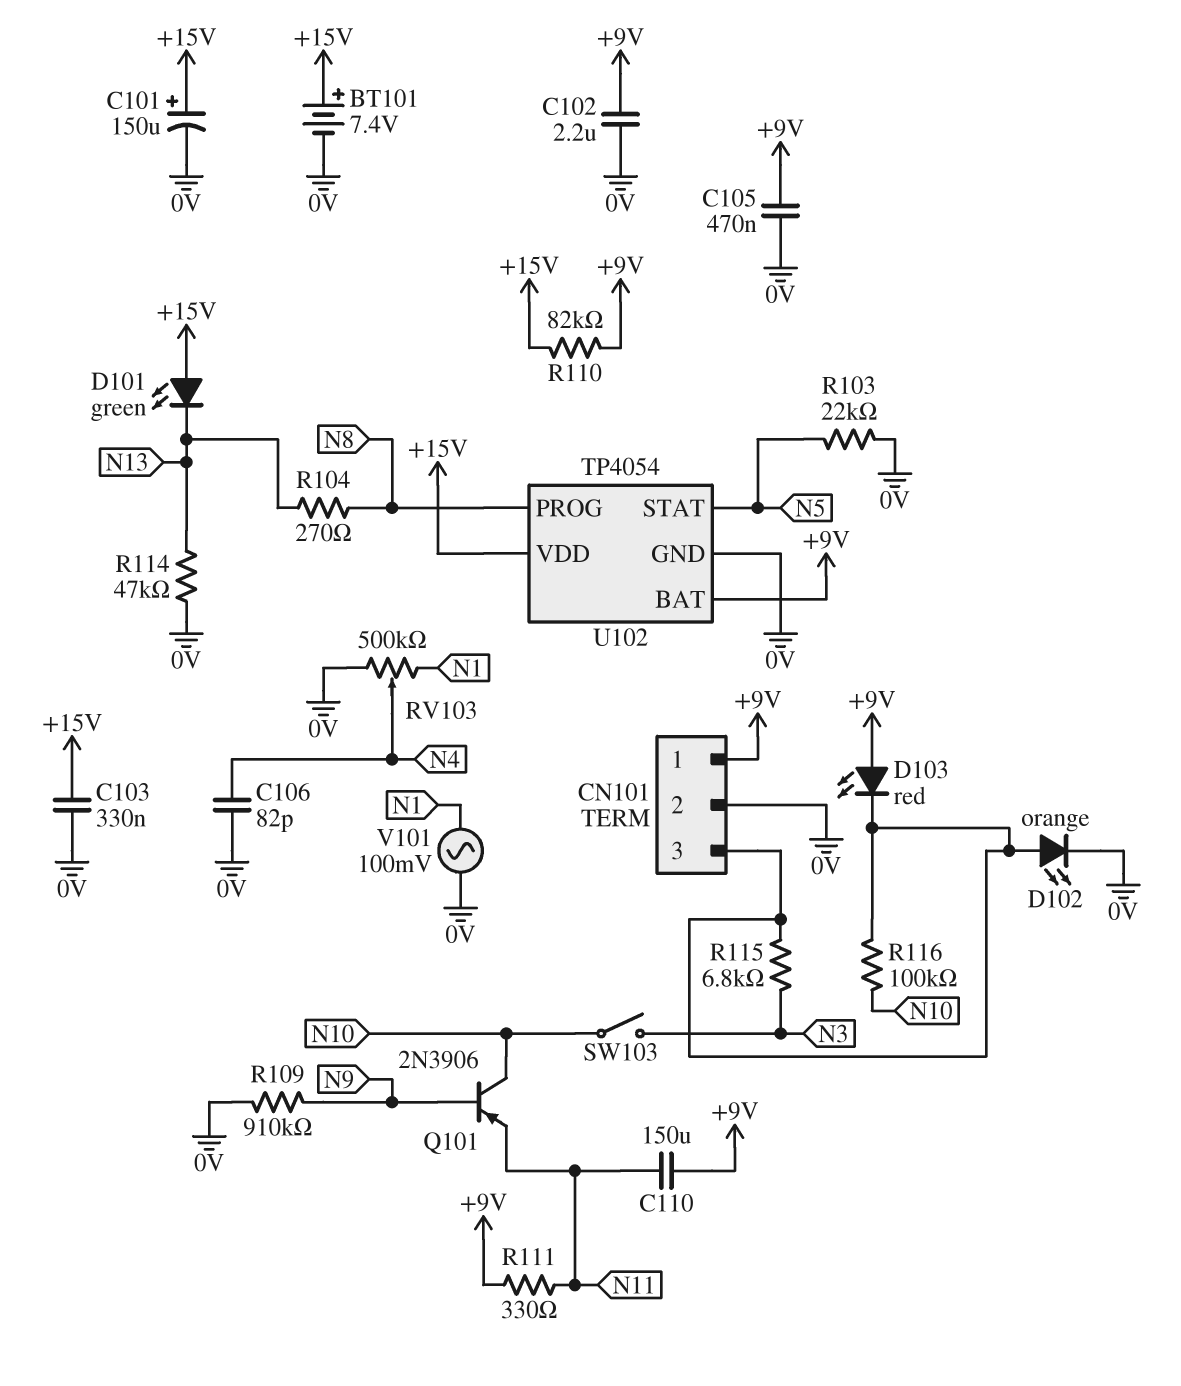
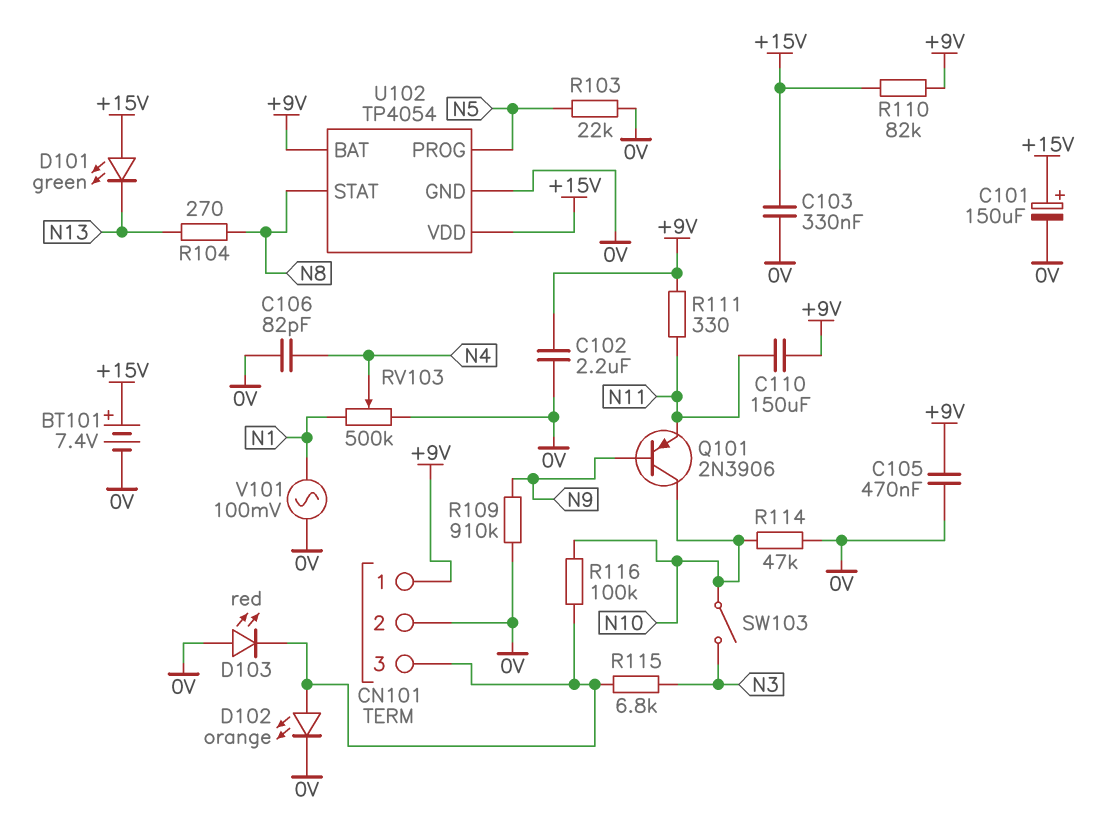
D103: LED red (A +9V, K CN101/3) -> LED red (A 0V, K CN101/3)
R114: 47k (0V, N13) -> 47k (0V, N10)
U102 pin PROG: N8 -> N5
U102 pin STAT: N5 -> N8

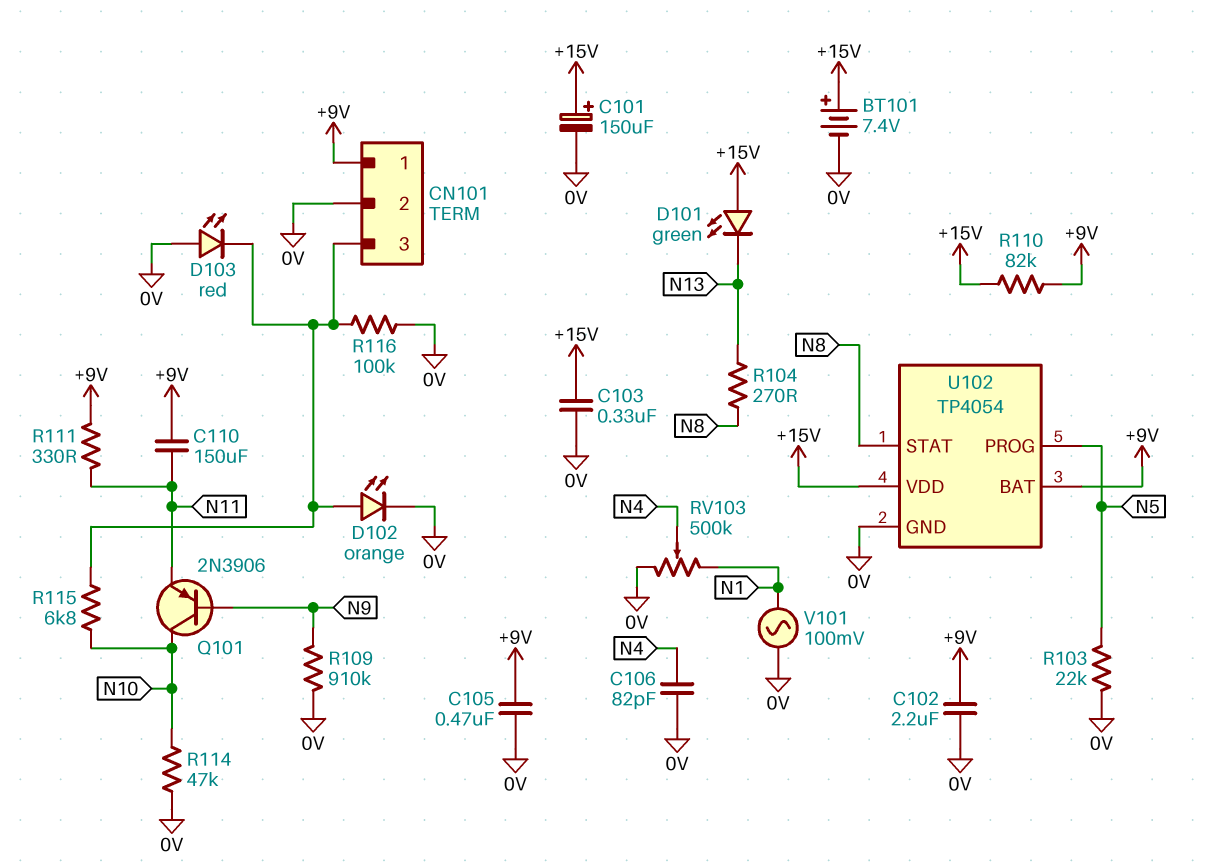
R115: 6.8k (CN101/3, N3) -> 6.8k (CN101/3, N10)
R116: 100k (CN101/3, N10) -> 100k (0V, CN101/3)
SW103: switch (N3, N10) -> none

